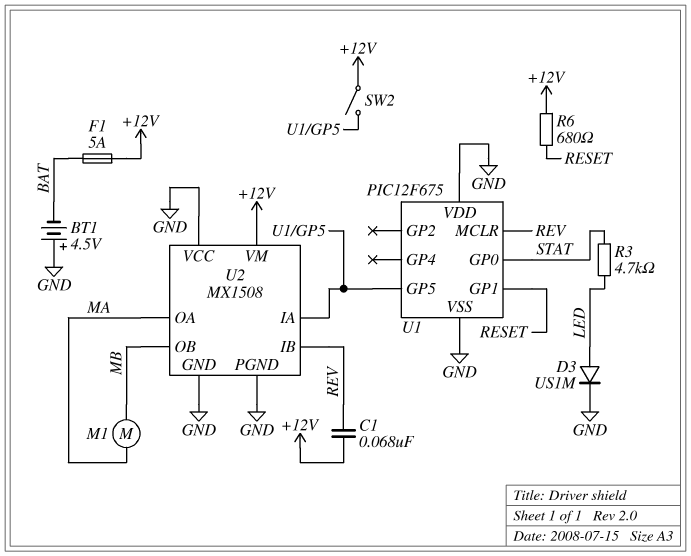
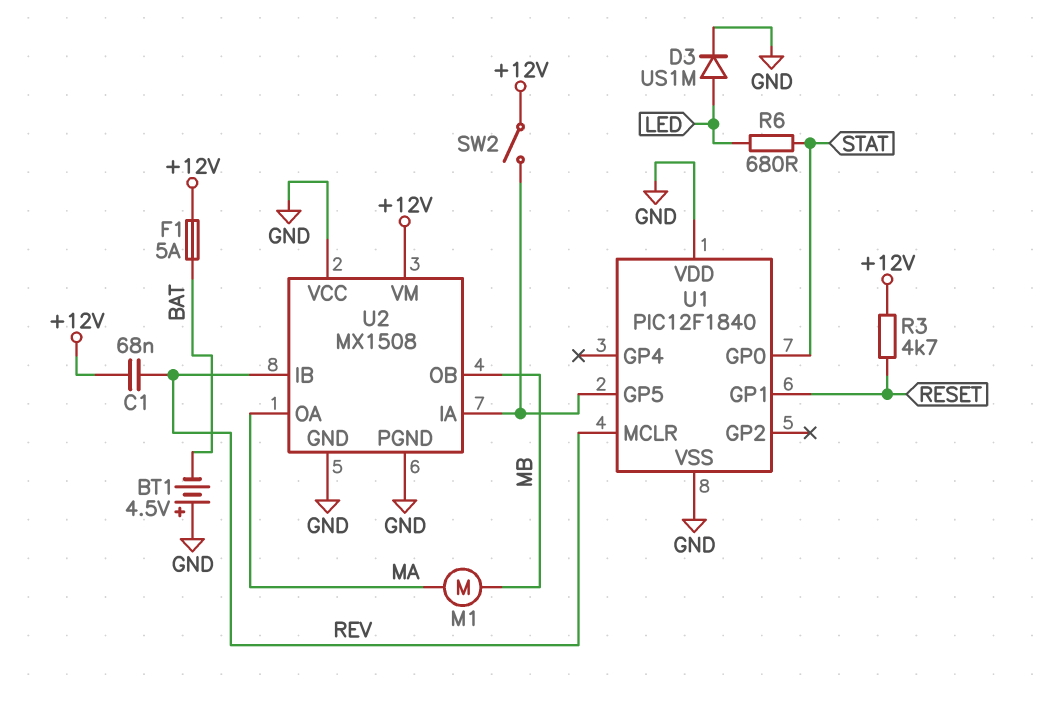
R3: 4.7k (LED, STAT) -> 4.7k (+12V, RESET)
R6: 680 (+12V, RESET) -> 680 (LED, STAT)
U1: PIC12F675 -> PIC12F1840

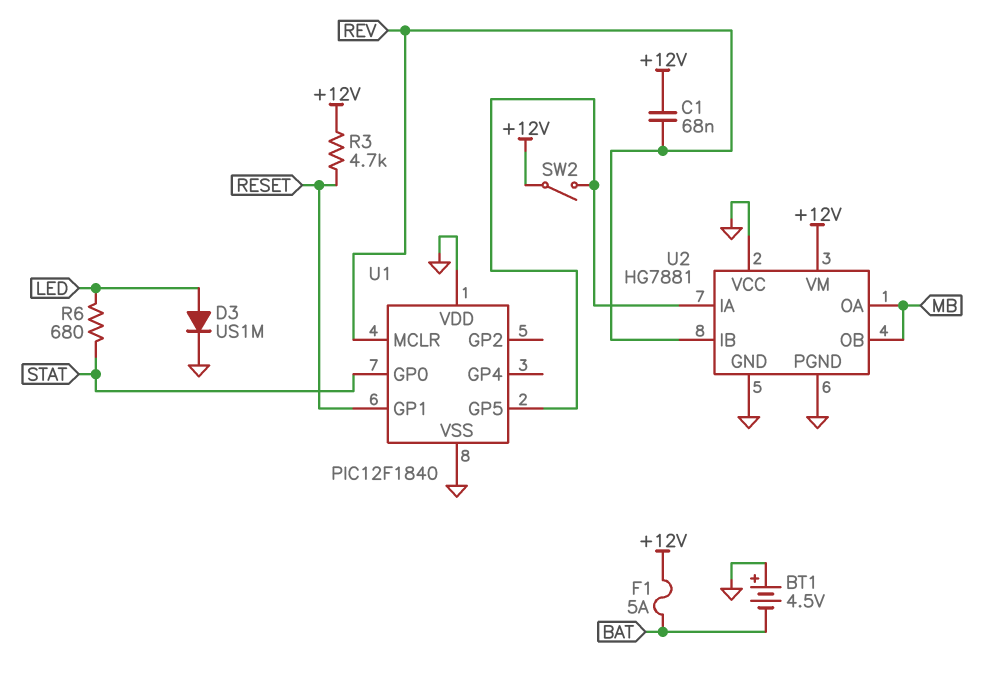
M1: motor (MA, MB) -> none
U2: MX1508 -> HG7881
U2 pin OA: MA -> MB

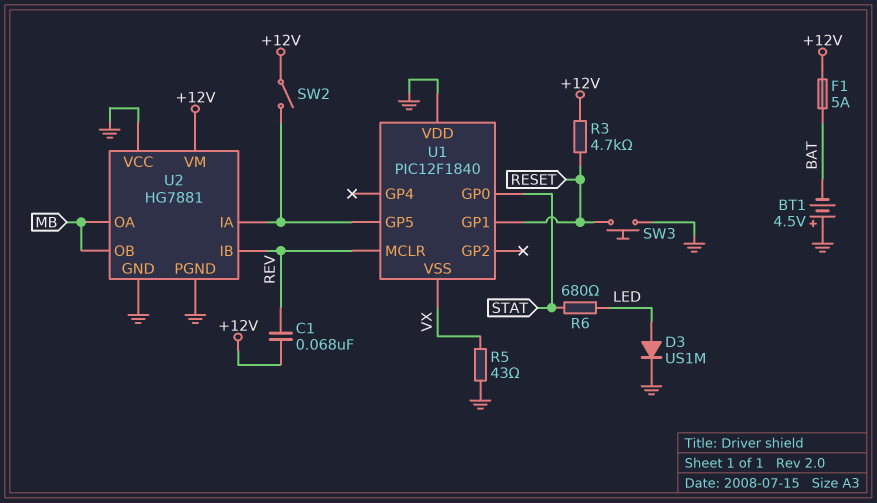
R5: none -> 43 (GND, VX)
SW3: none -> button (GND, RESET)
U1 pin VSS: GND -> VX

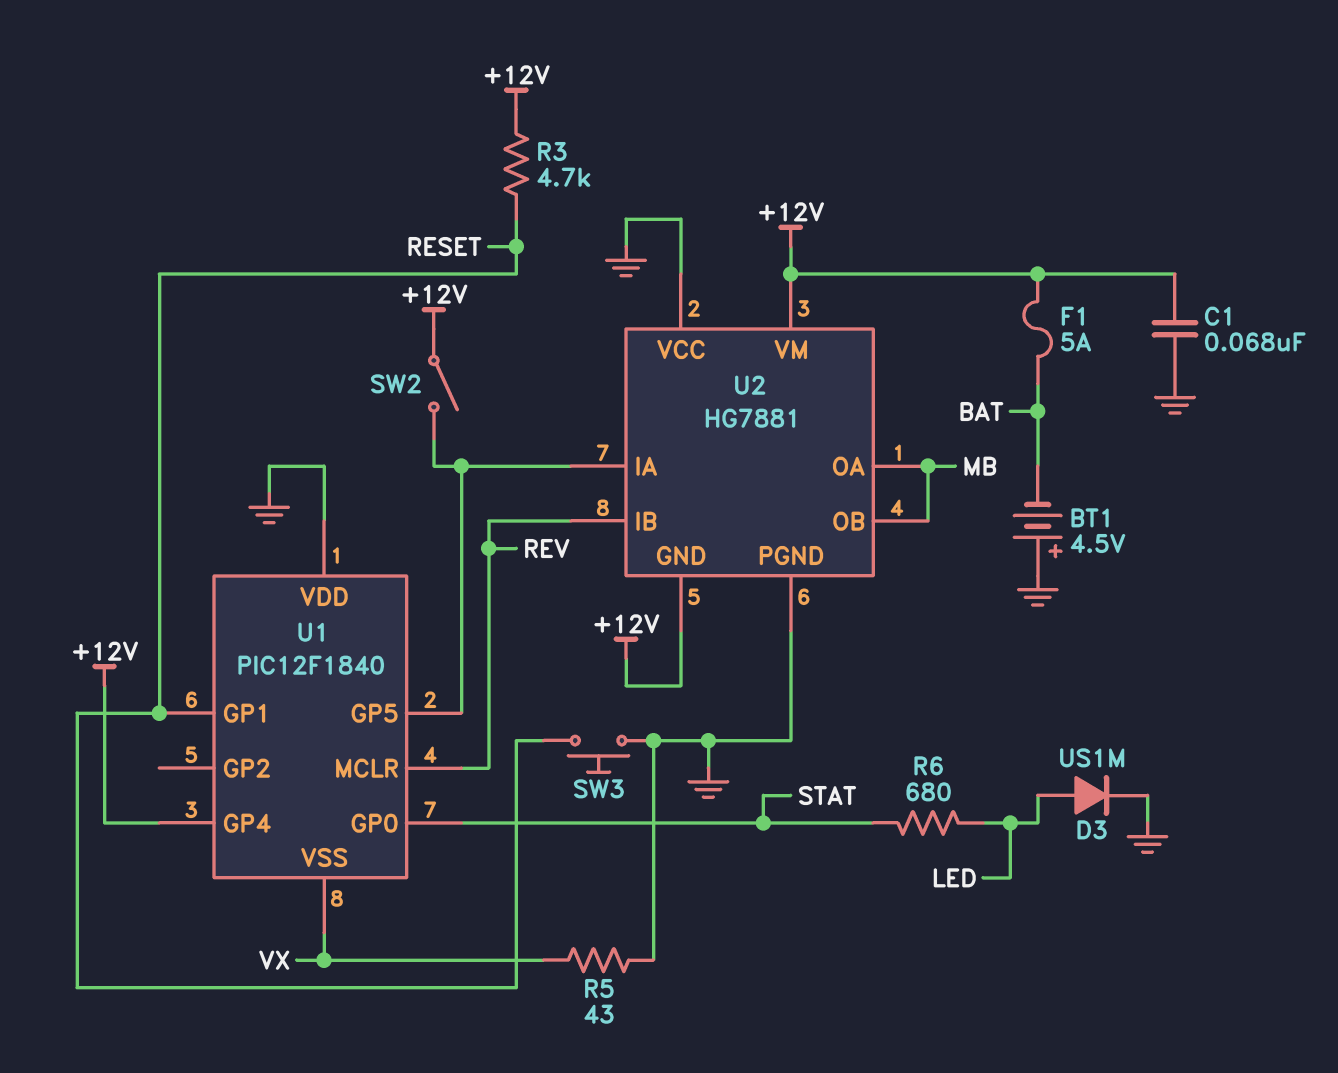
C1: 68nF (+12V, REV) -> 68nF (+12V, GND)
U1 pin GP4: none -> +12V
U2 pin GND: GND -> +12V

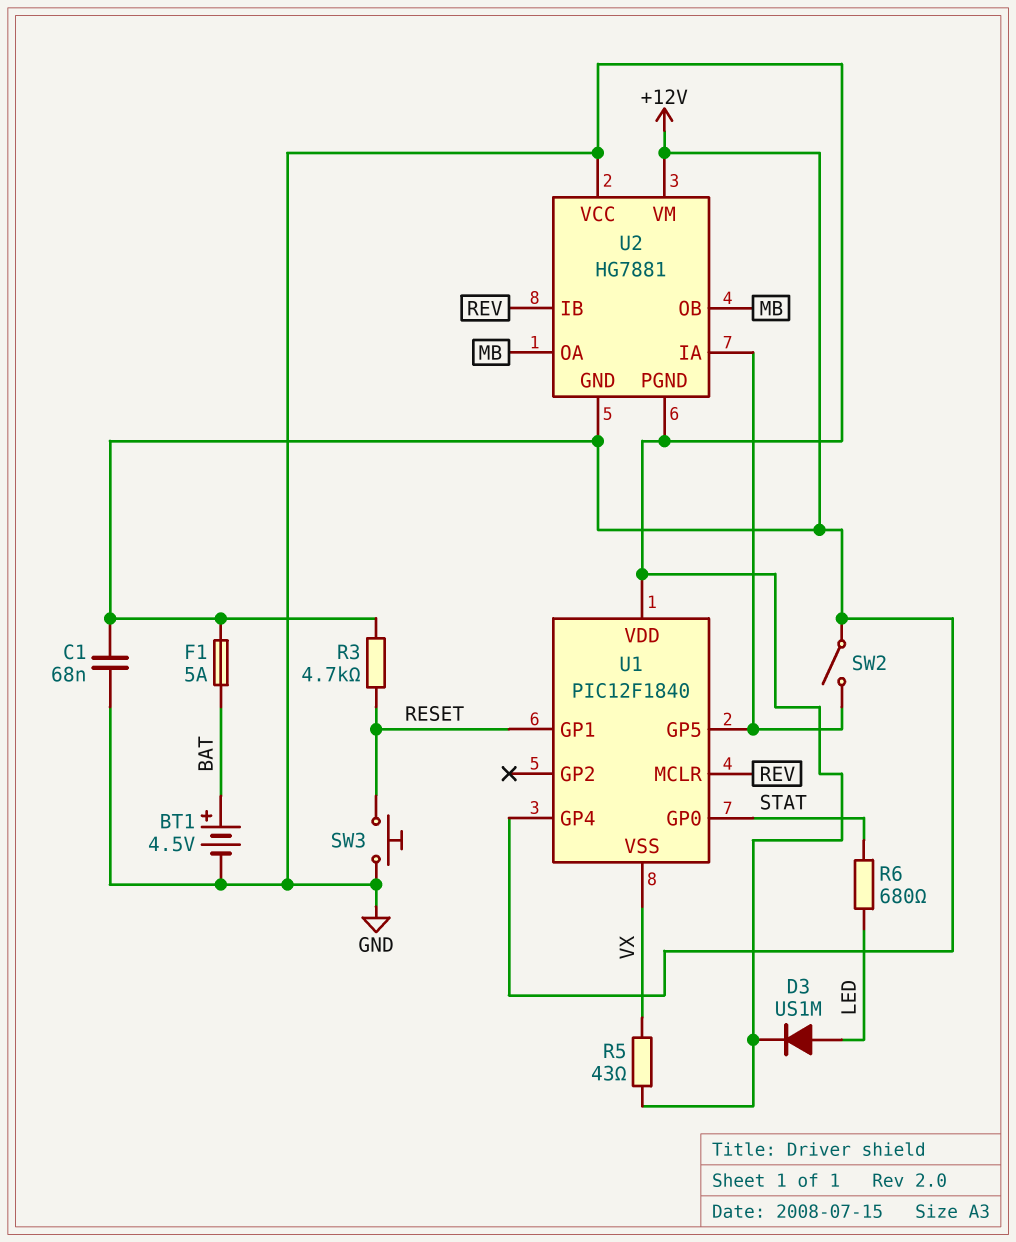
BT1: 4.5V (plus GND, minus BAT) -> 4.5V (plus BAT, minus GND)

